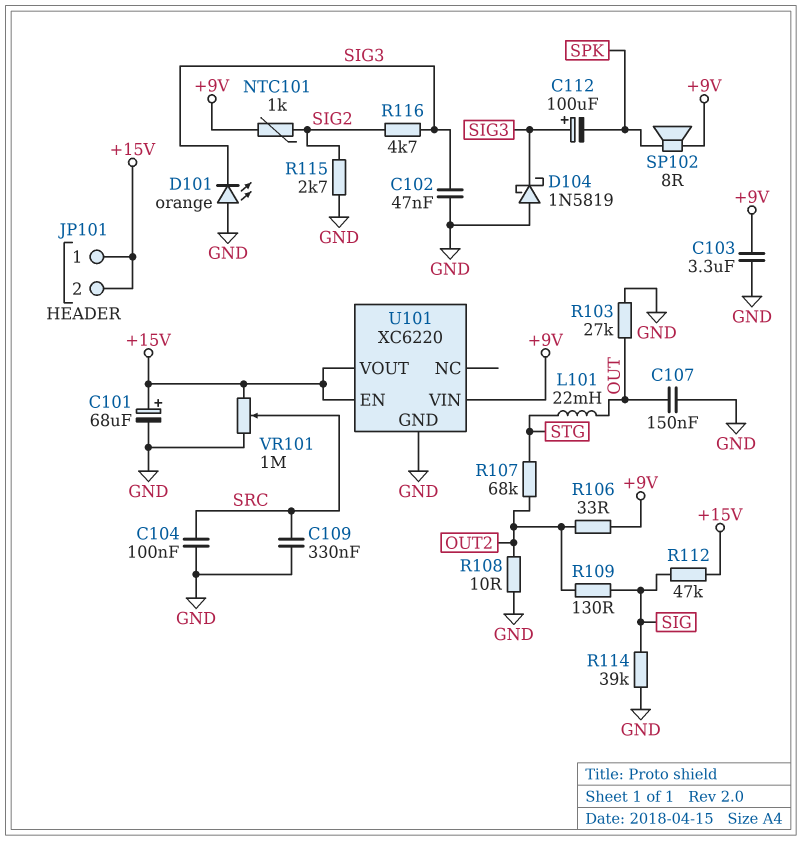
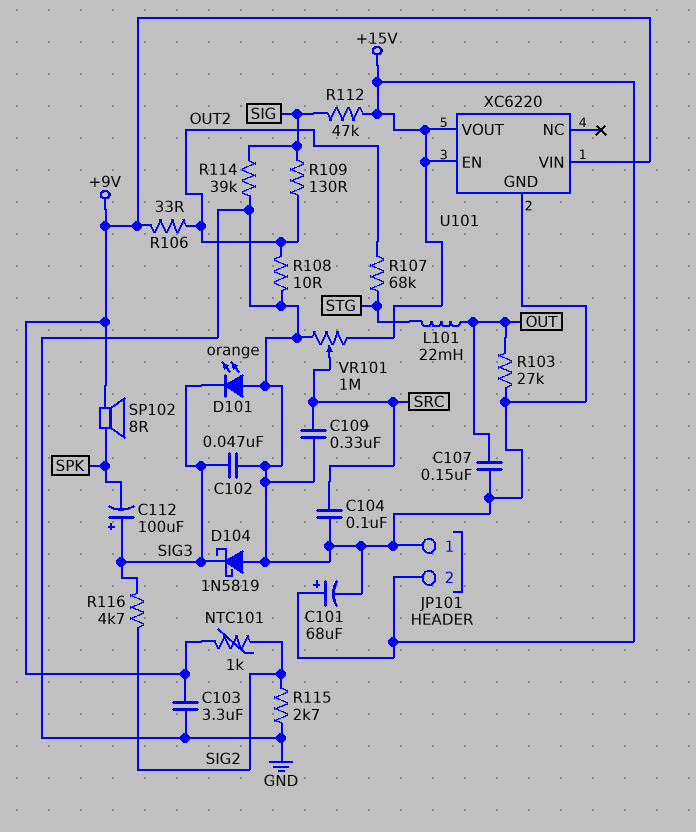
JP101 pin 1: +15V -> GND

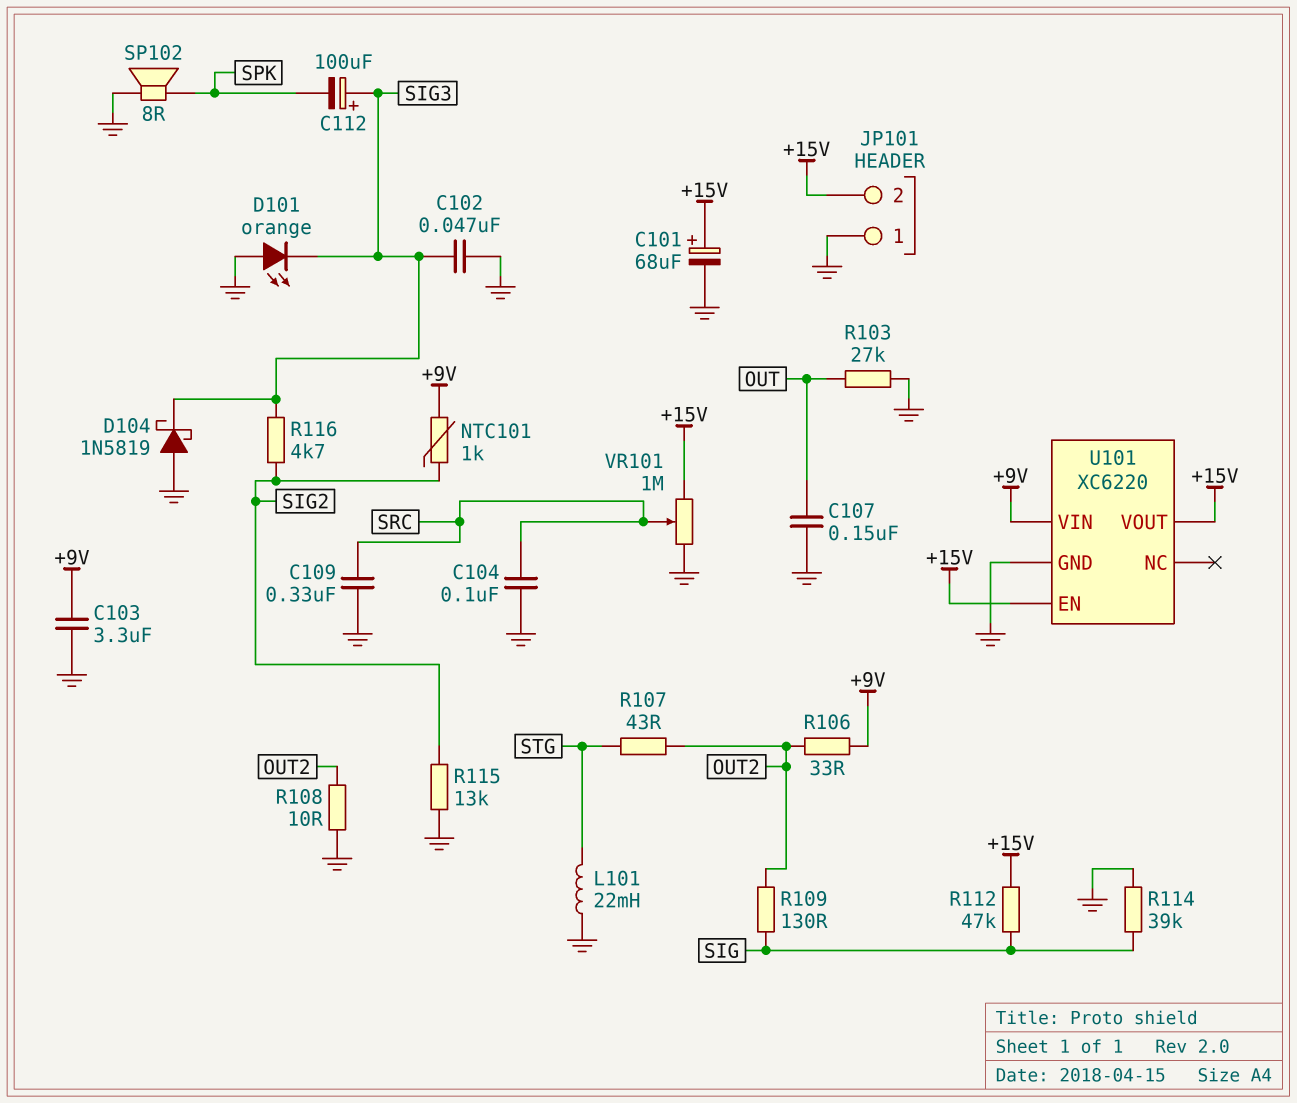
L101: 22mH (OUT, STG) -> 22mH (GND, STG)
R107: 68k (OUT2, STG) -> 43 (OUT2, STG)
R115: 2.7k (GND, SIG2) -> 13k (GND, SIG2)
SP102: speaker 8R (+9V, SPK) -> speaker 8R (GND, SPK)

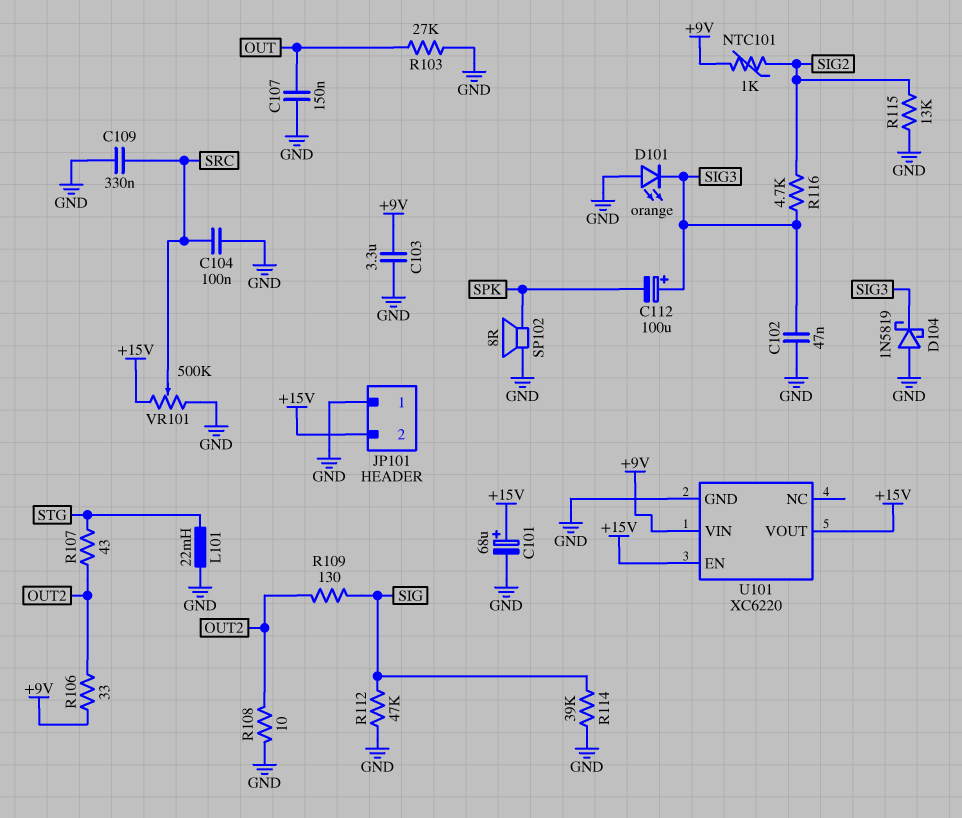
R112: 47k (+15V, SIG) -> 47k (GND, SIG)
VR101: 1M (+15V, GND, wiper SRC) -> 500k (+15V, GND, wiper SRC)

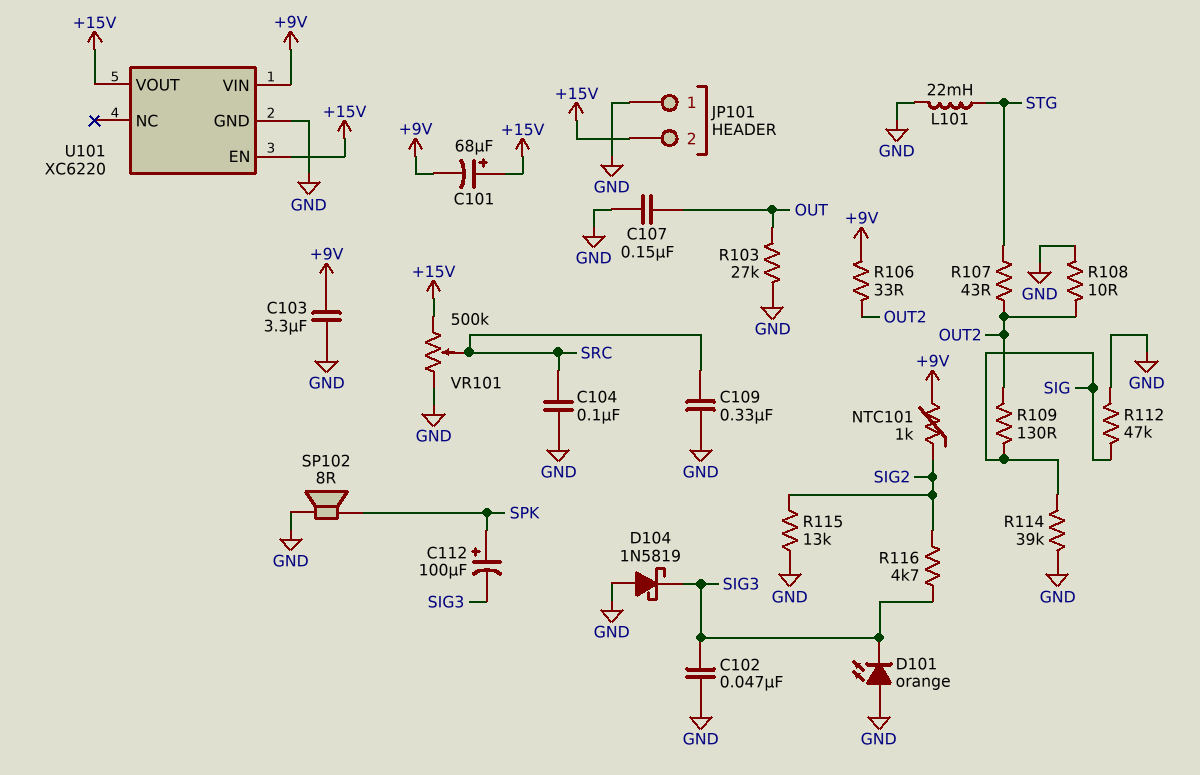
C101: 68uF (plus +15V, minus GND) -> 68uF (plus +15V, minus +9V)
C112: 100uF (plus SIG3, minus SPK) -> 100uF (plus SPK, minus SIG3)

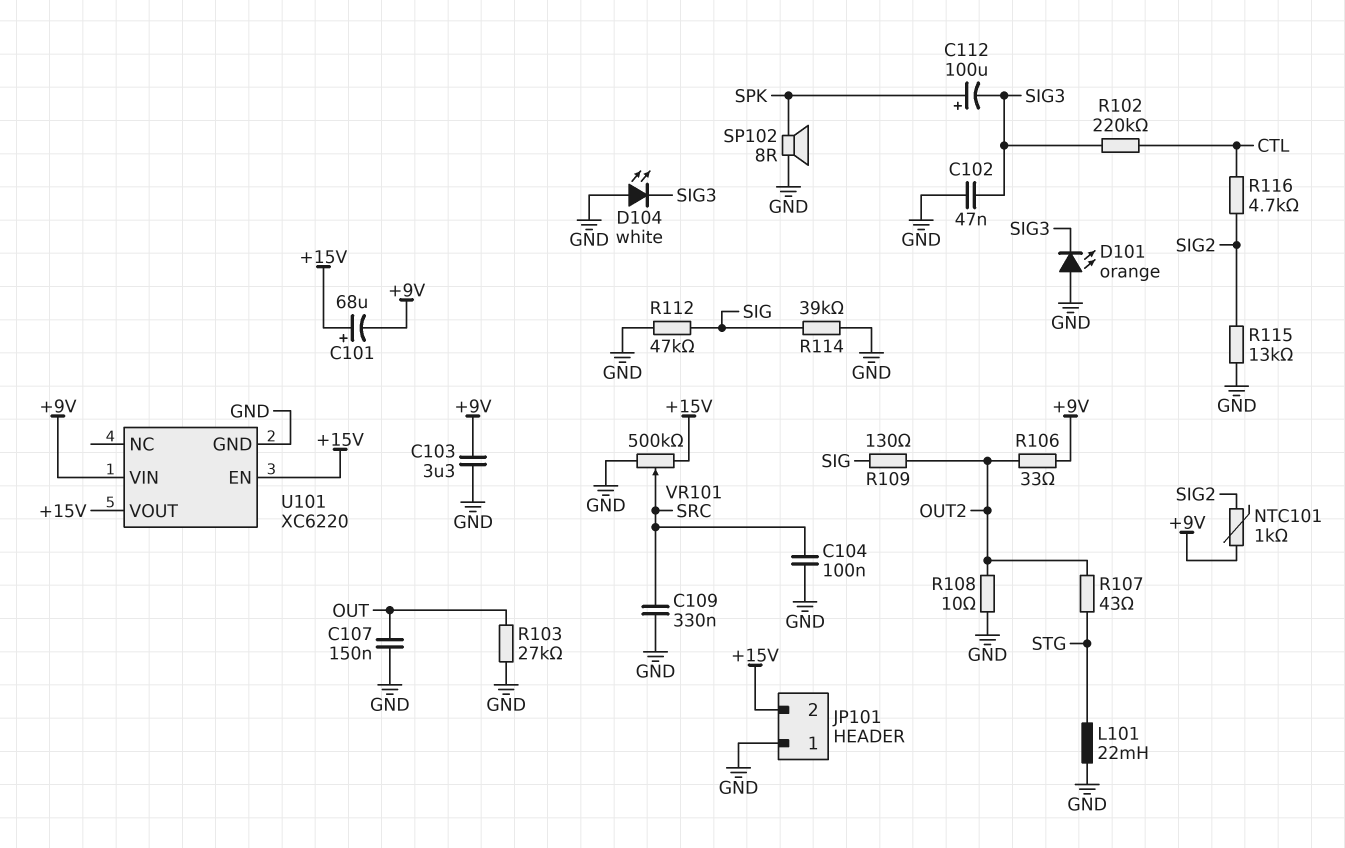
D104: schottky 1N5819 (A GND, K SIG3) -> LED white (A GND, K SIG3)
R102: none -> 220k (CTL, SIG3)
R116: 4.7k (SIG2, SIG3) -> 4.7k (CTL, SIG2)

